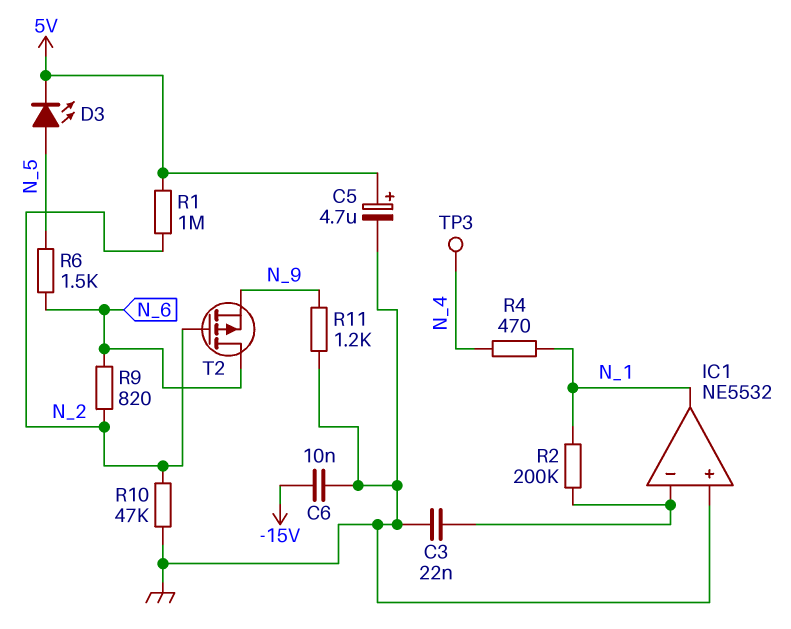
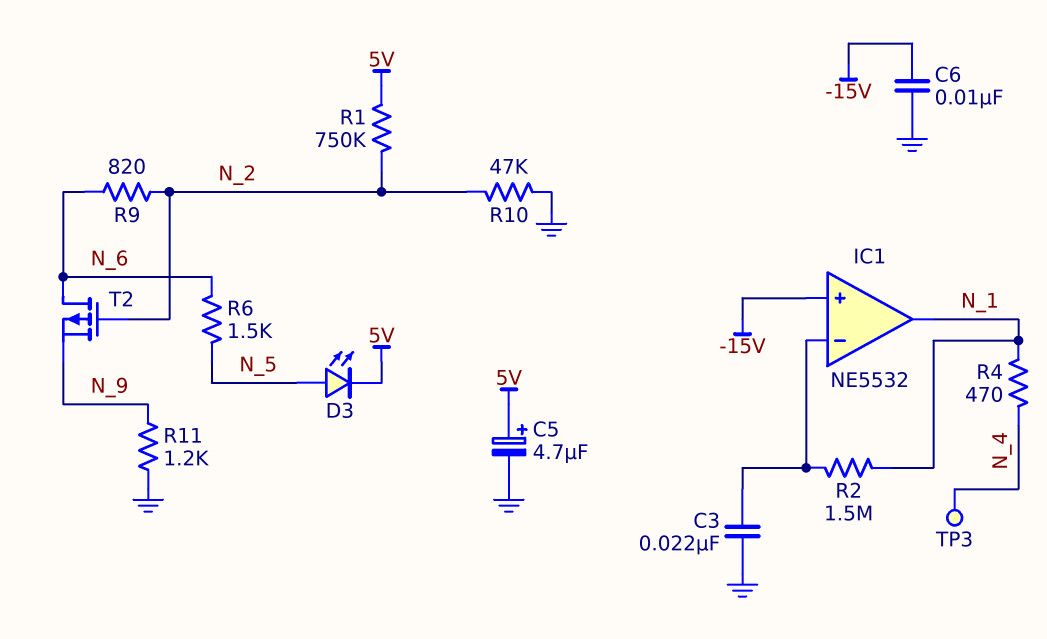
IC1 pin in+: GND -> -15V
R1: 1M (5V, N_2) -> 750k (5V, N_2)
R2: 200k (IC1/in-, N_1) -> 1.5M (IC1/in-, N_1)

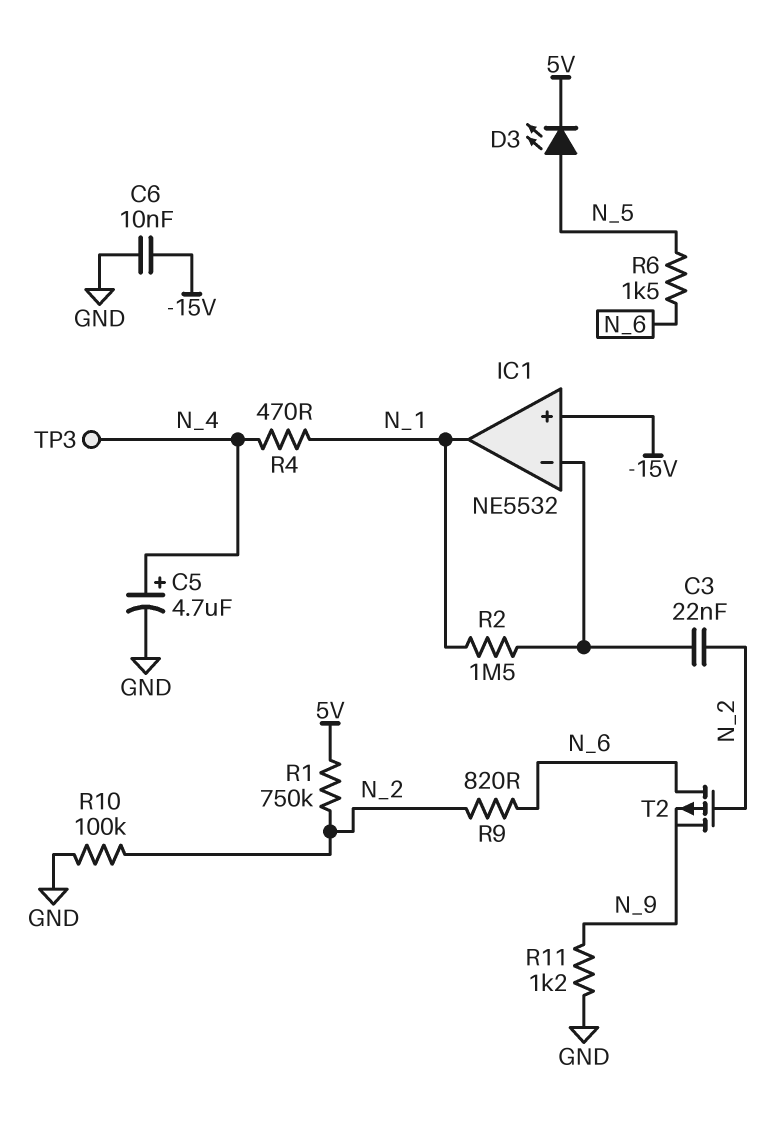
C3: 22nF (GND, IC1/in-) -> 22nF (IC1/in-, N_2)
C5: 4.7uF (plus 5V, minus GND) -> 4.7uF (plus N_4, minus GND)
R10: 47k (GND, N_2) -> 100k (GND, N_2)

